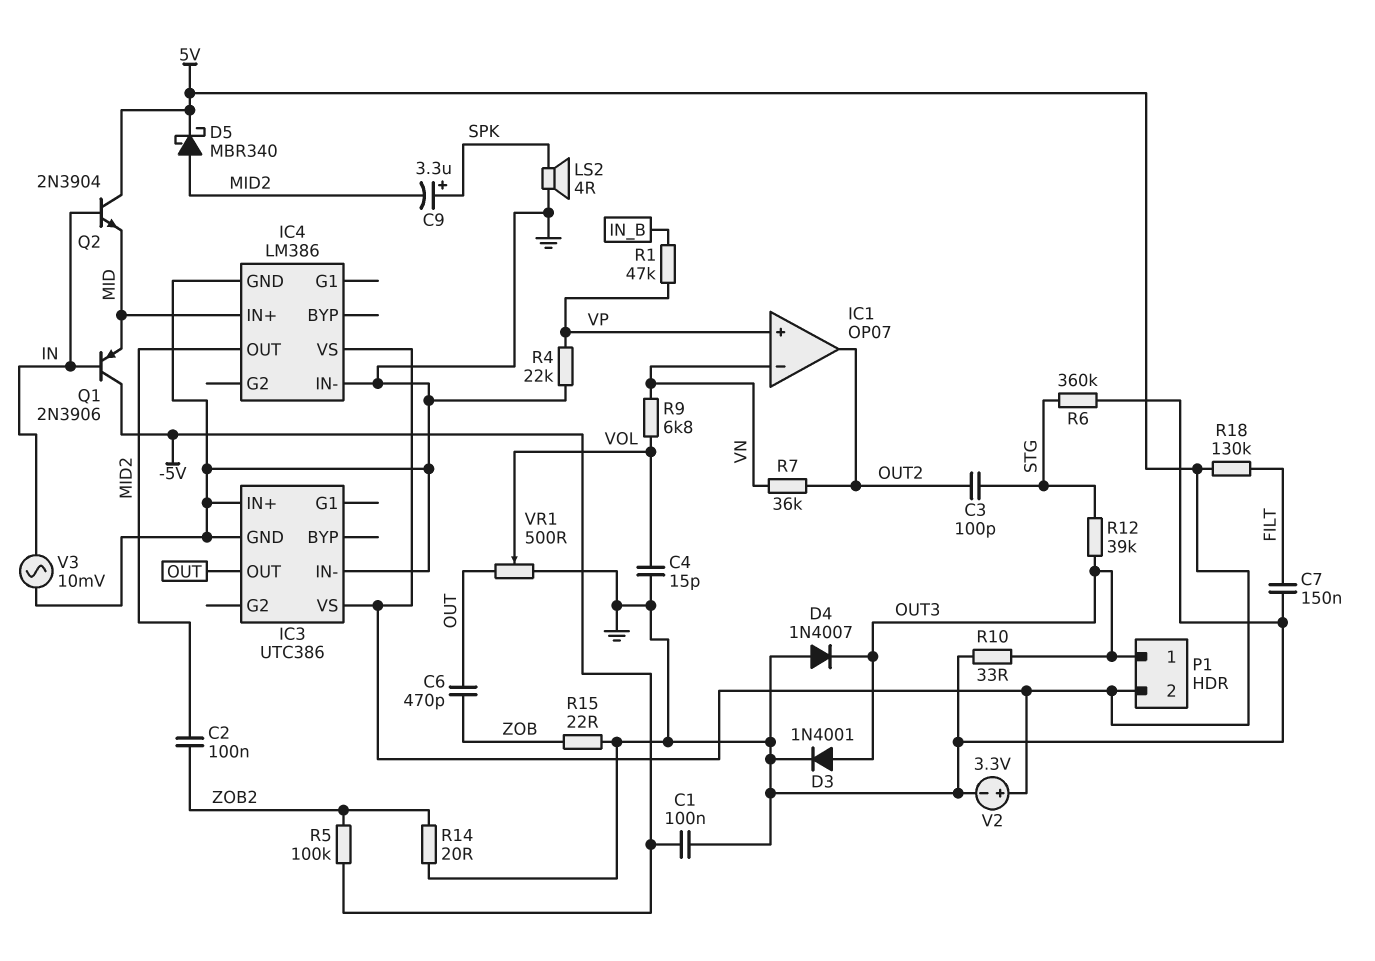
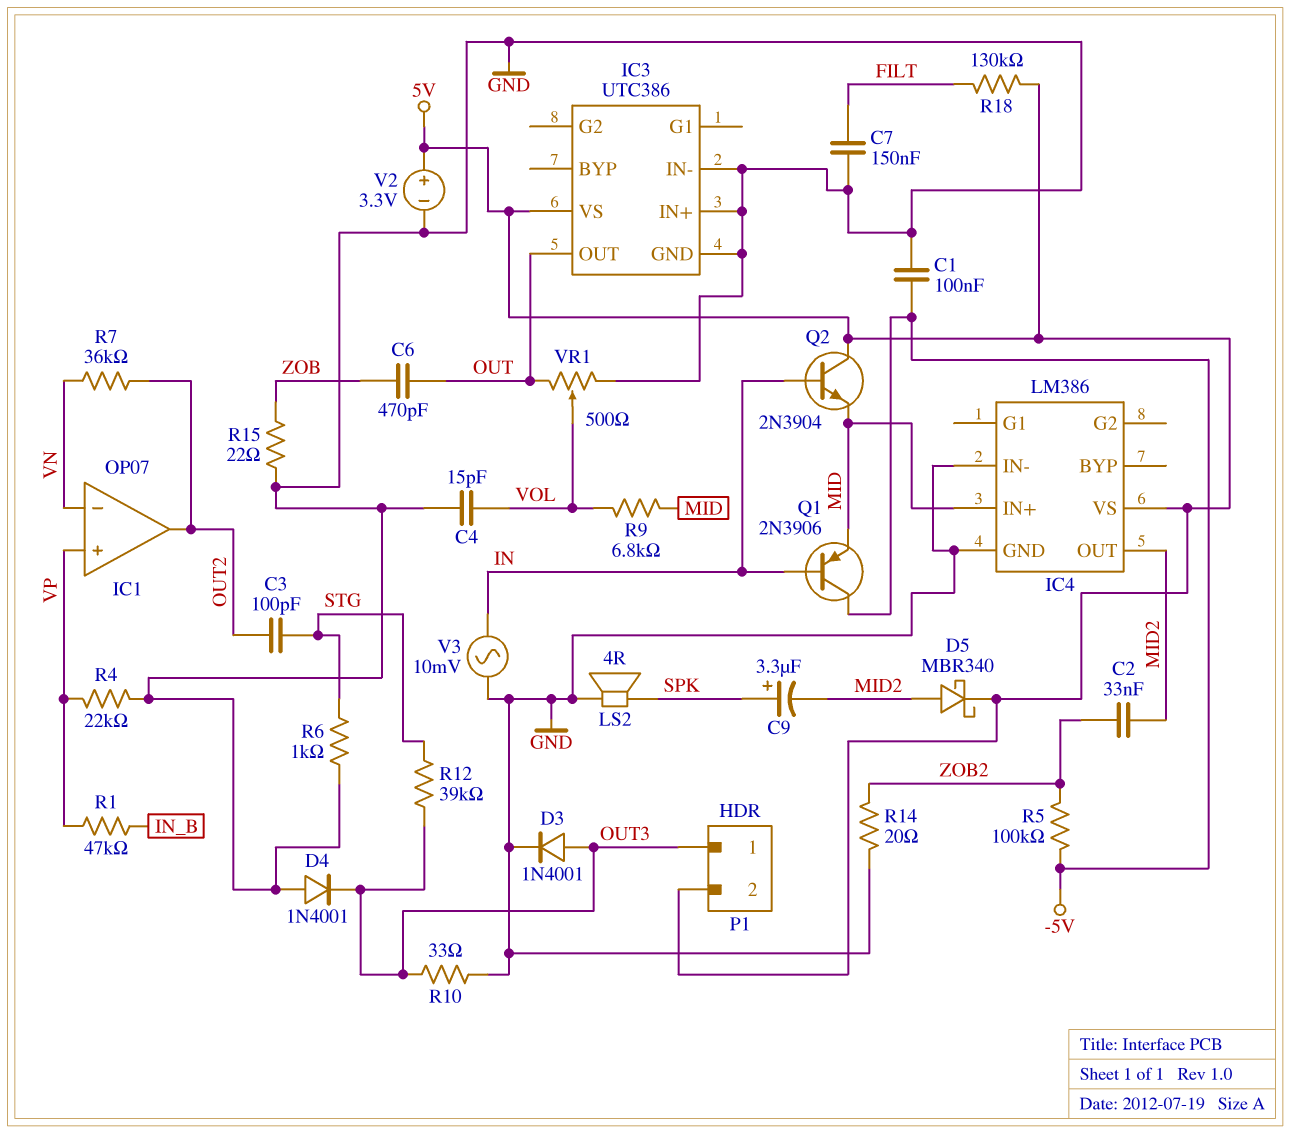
C2: 100nF (MID2, ZOB2) -> 33nF (MID2, ZOB2)
D4: diode 1N4007 (A GND, K OUT3) -> diode 1N4001 (A GND, K OUT3)
R6: 360k (GND, STG) -> 1k (GND, STG)
R9: 6.8k (VN, VOL) -> 6.8k (MID, VOL)

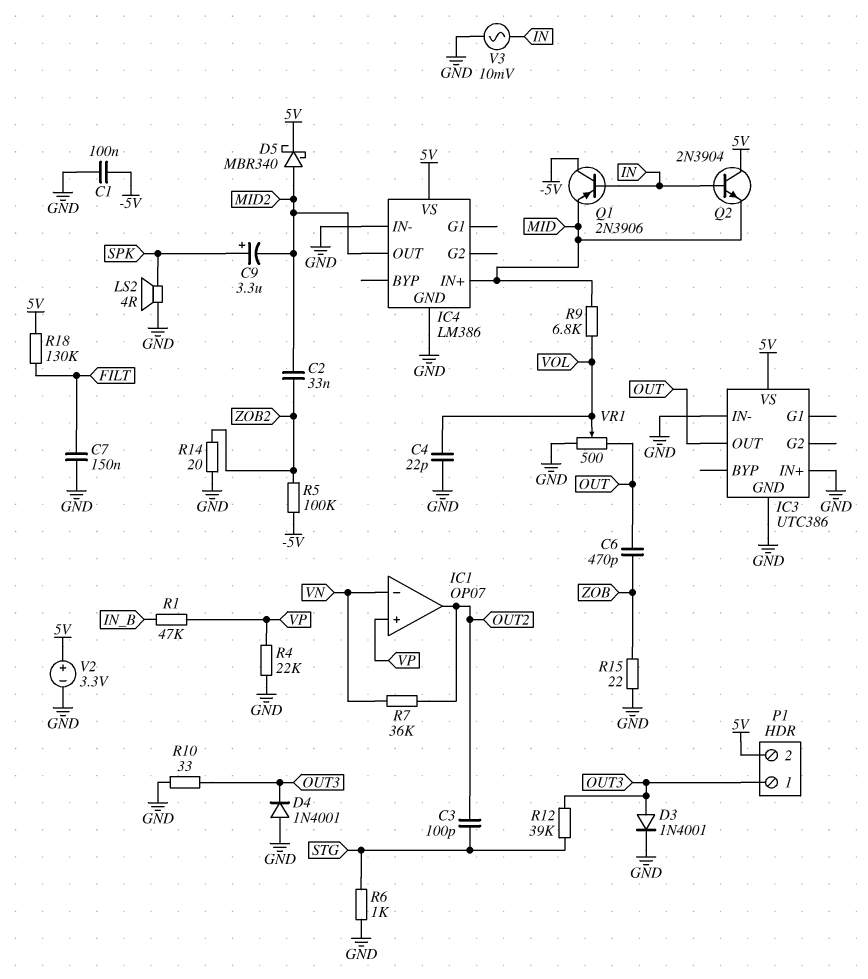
C4: 15pF (GND, VOL) -> 22pF (GND, VOL)

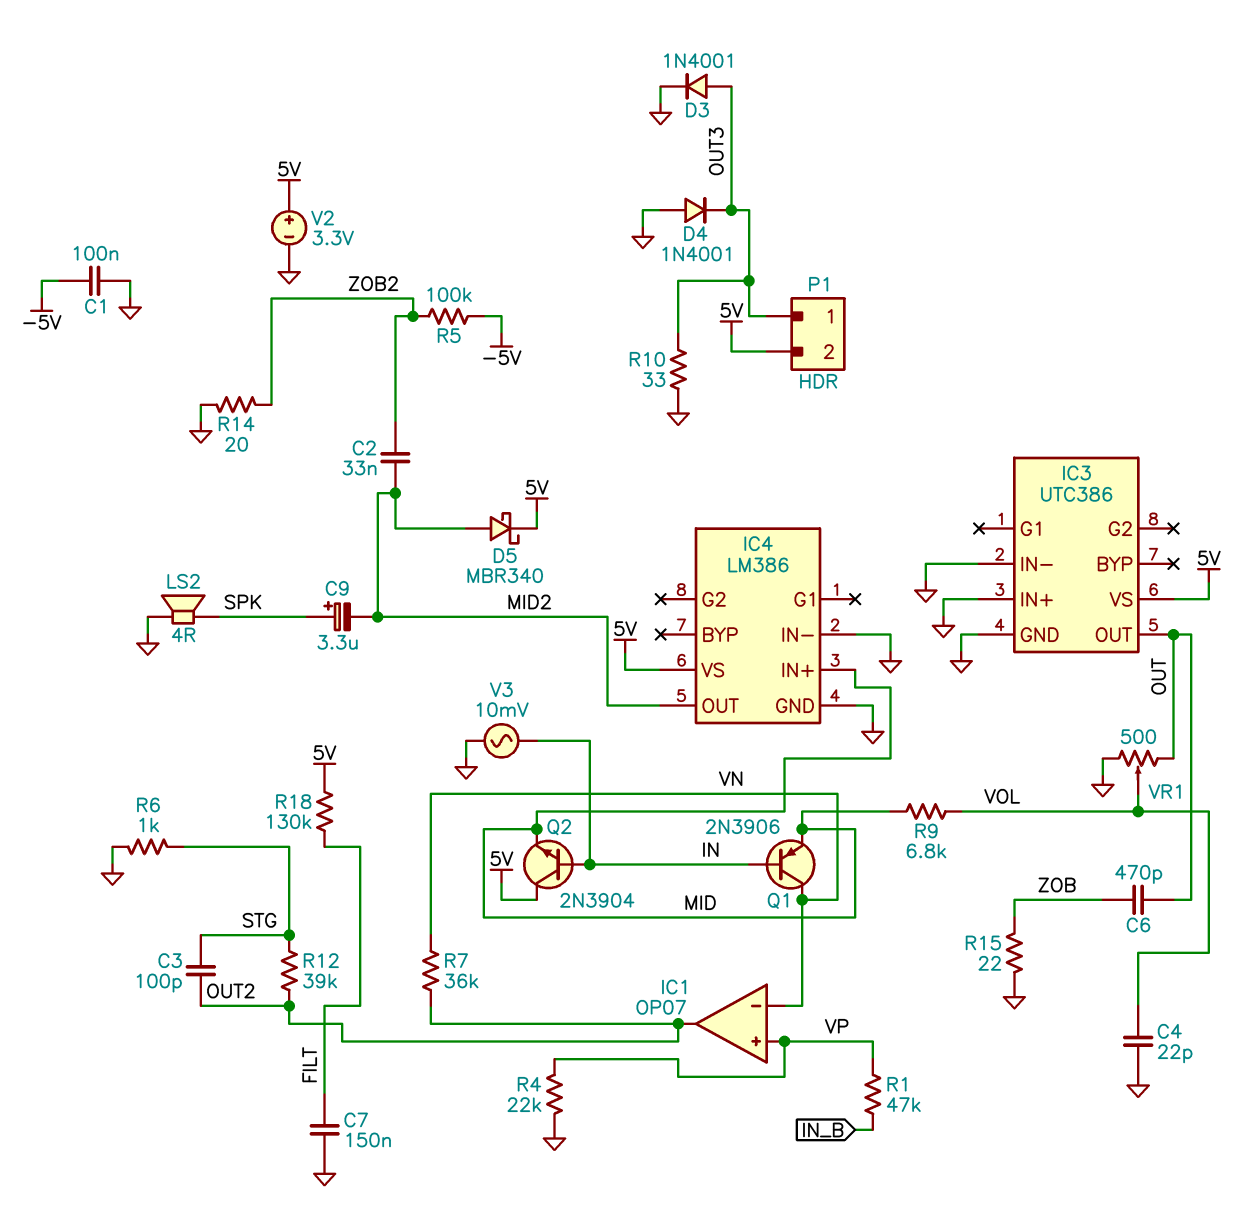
Q1: PNP 2N3906 (B IN, C -5V, E MID) -> PNP 2N3906 (B IN, C VN, E MID)
R12: 39k (OUT3, STG) -> 39k (OUT2, STG)

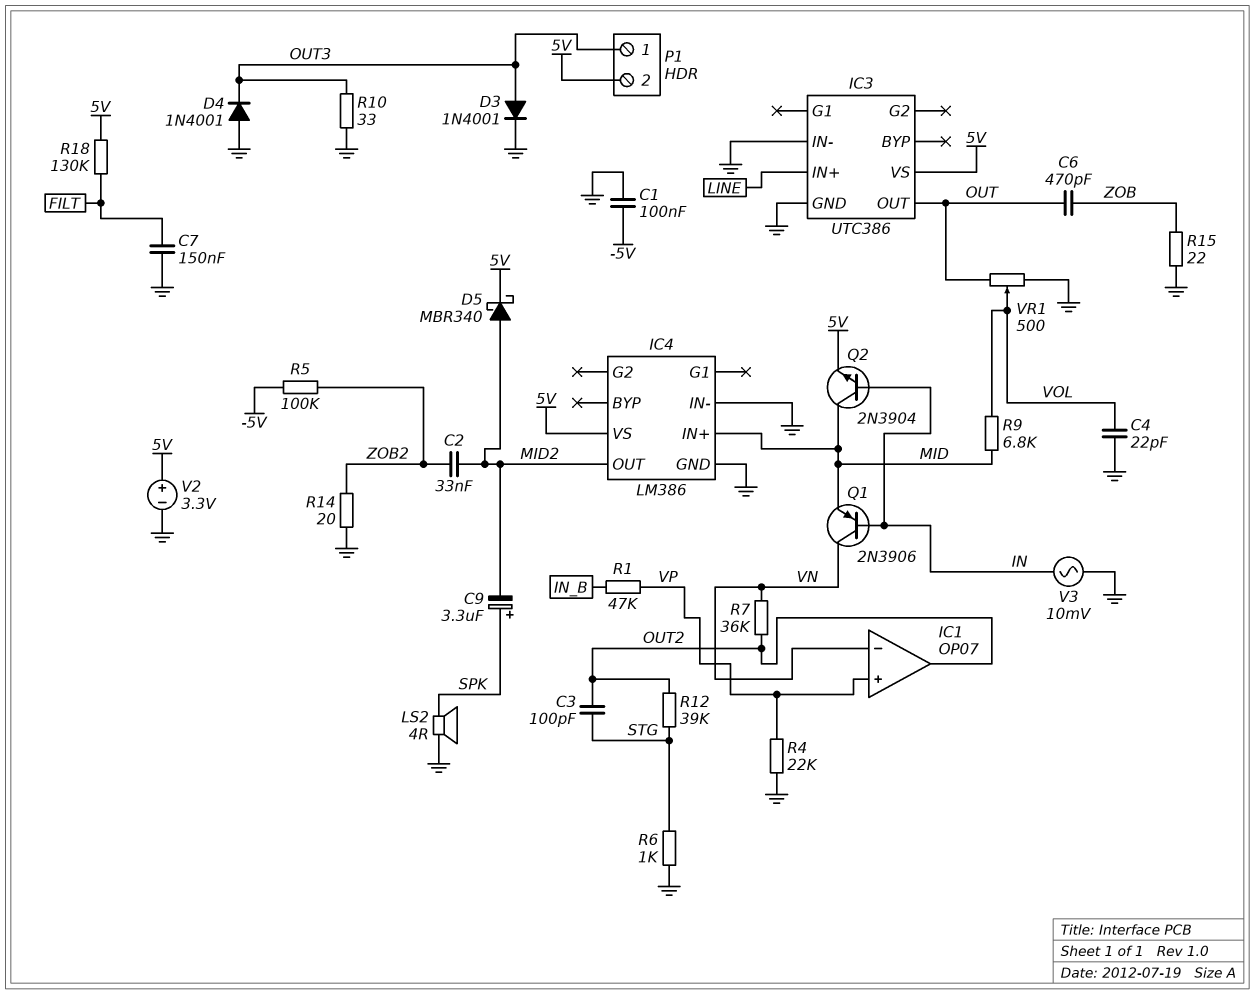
IC3 pin IN+: GND -> LINE
Q2: NPN 2N3904 (B IN, C 5V, E MID) -> NPN 2N3904 (B IN, C MID, E 5V)

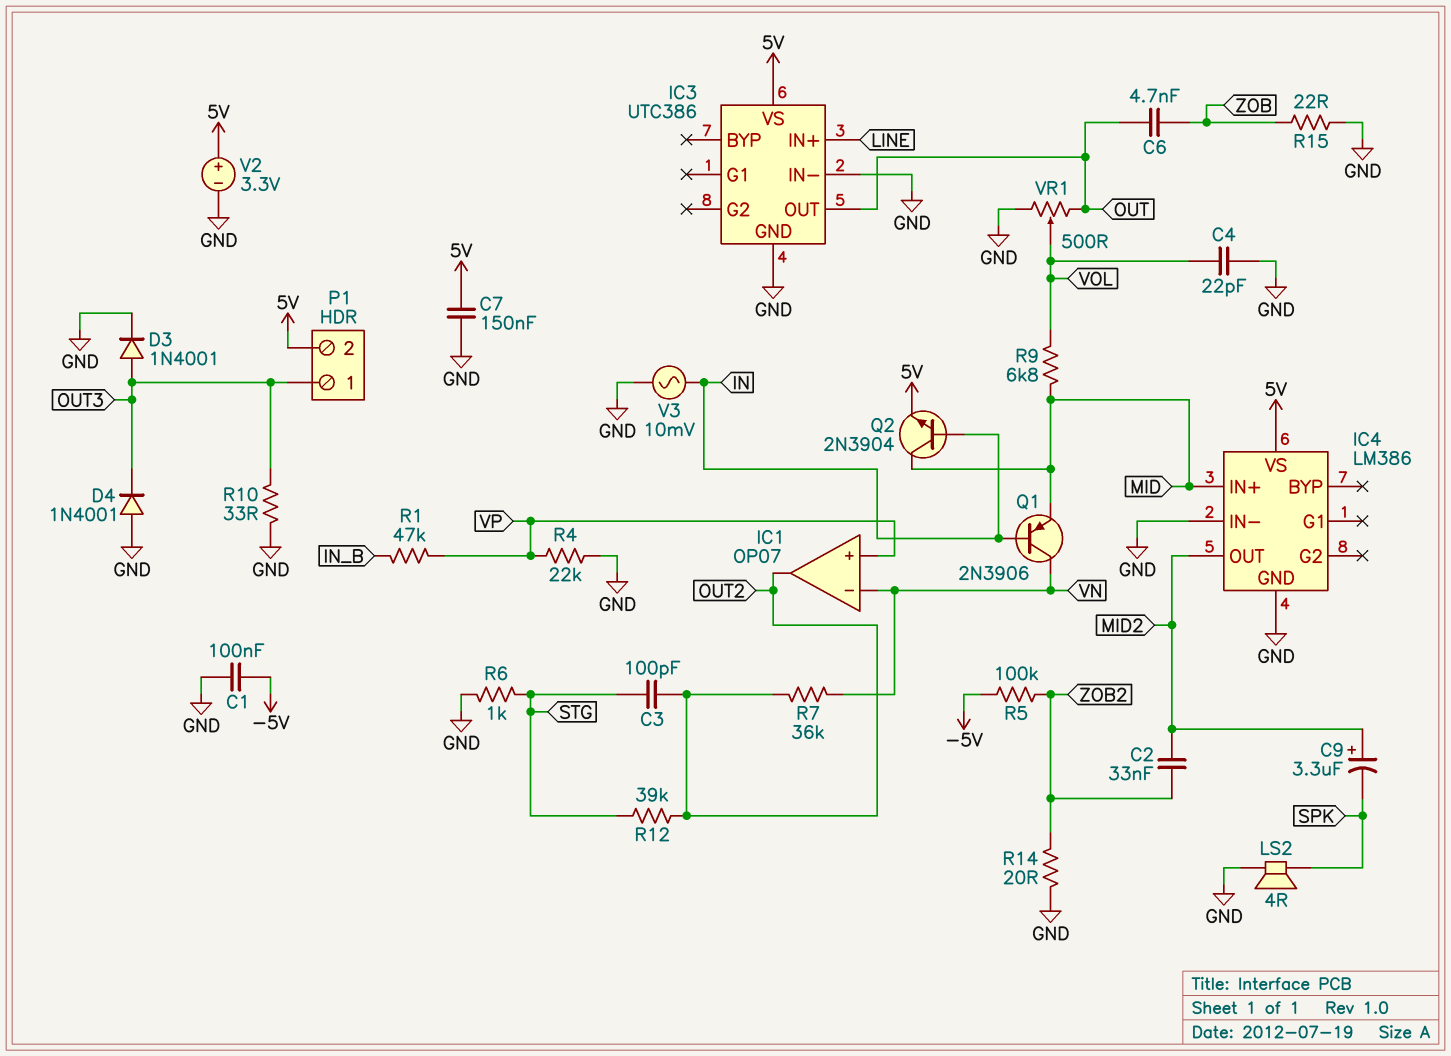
C6: 470pF (OUT, ZOB) -> 4.7nF (OUT, ZOB)
C7: 150nF (FILT, GND) -> 150nF (5V, GND)
C9: 3.3uF (plus SPK, minus MID2) -> 3.3uF (plus MID2, minus SPK)
D5: schottky MBR340 (A MID2, K 5V) -> none
R18: 130k (5V, FILT) -> none

